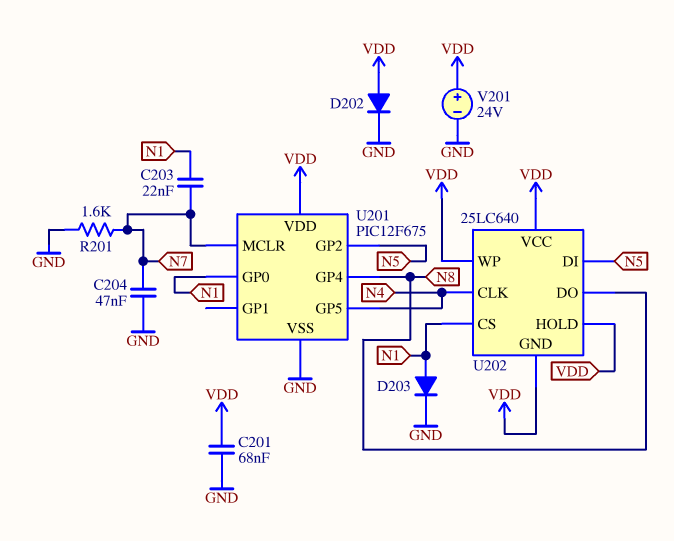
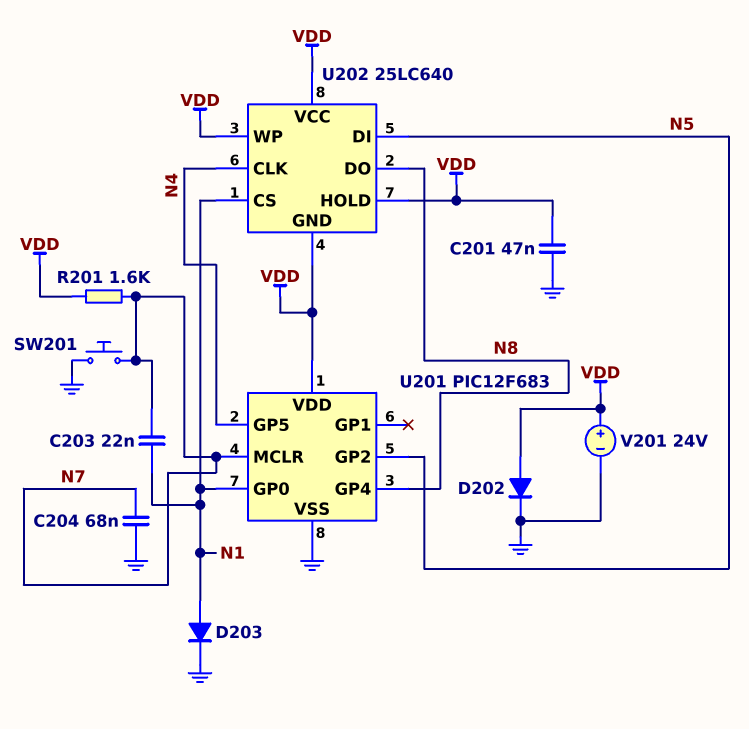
C201: 68nF (GND, VDD) -> 47nF (GND, VDD)
C204: 47nF (GND, N7) -> 68nF (GND, N7)
R201: 1.6k (GND, N7) -> 1.6k (N7, VDD)
SW201: none -> button (GND, N7)
U201: PIC12F675 -> PIC12F683

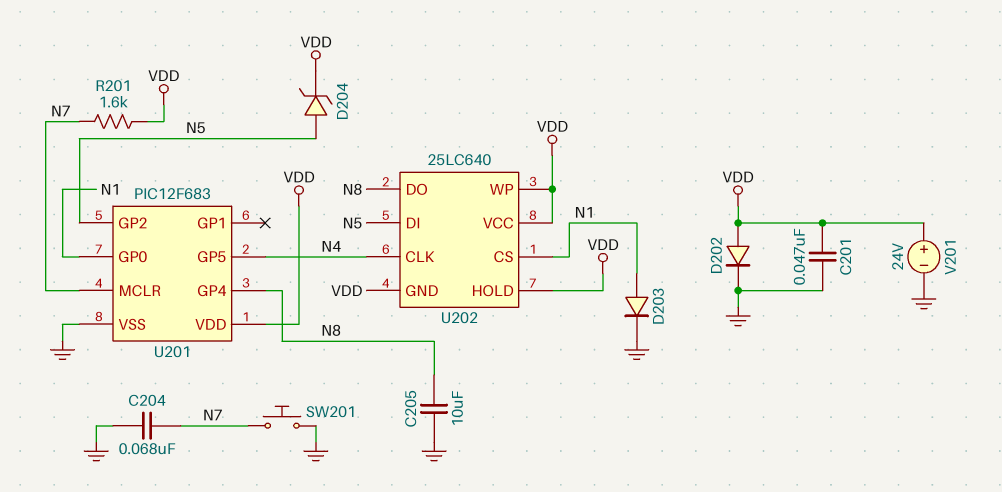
C203: 22nF (N1, N7) -> none
C205: none -> 10uF (GND, N8)
D204: none -> zener (A N5, K VDD)

